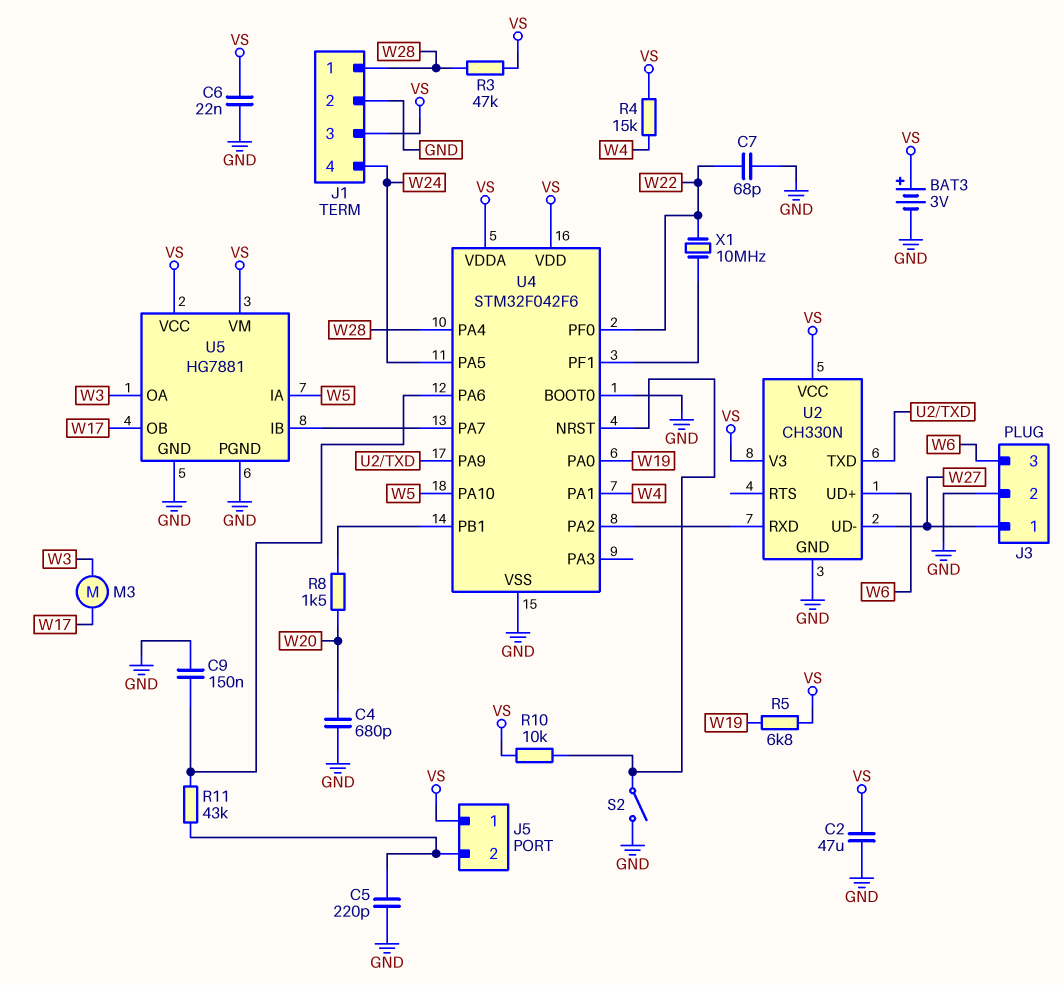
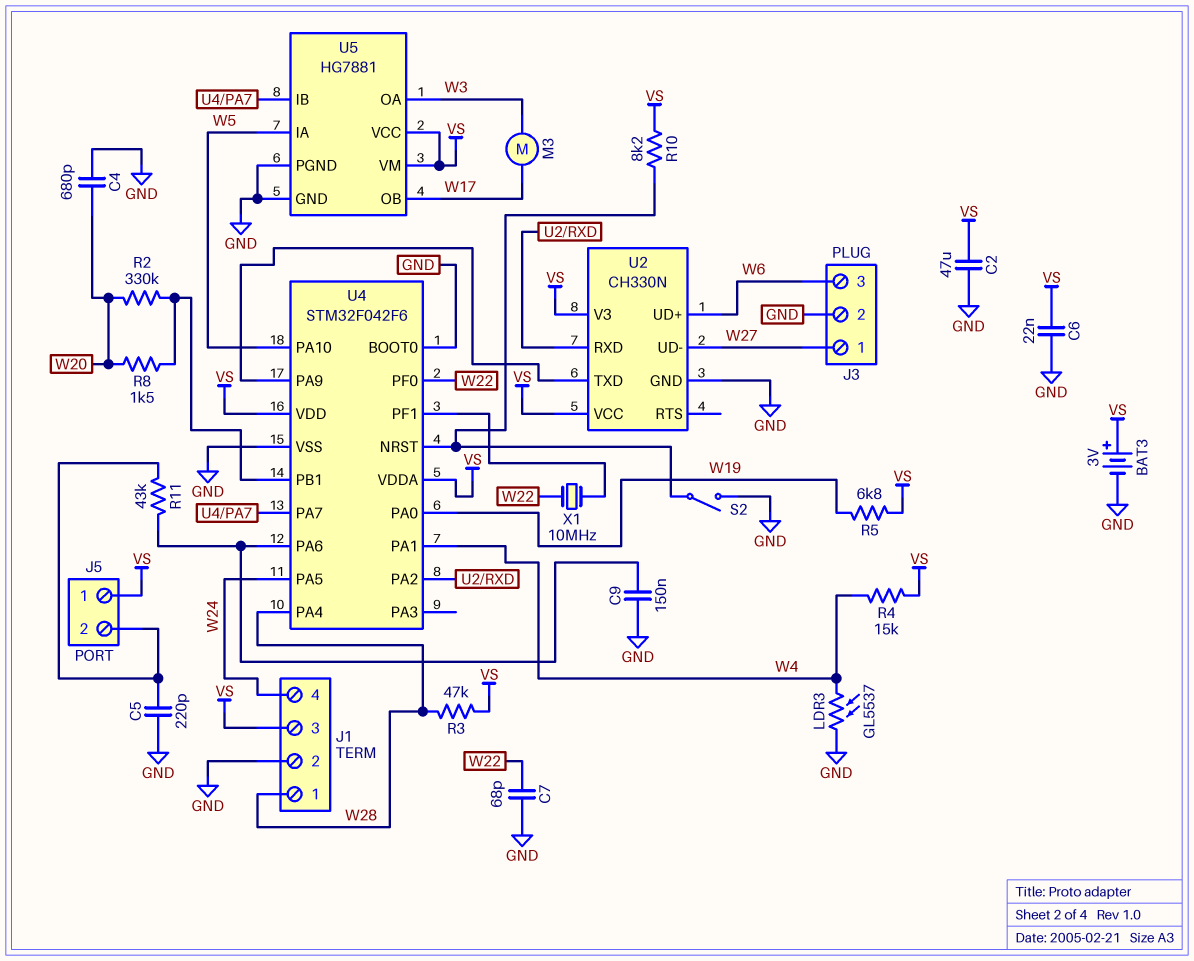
LDR3: none -> GL5537 (GND, W4)
R2: none -> 330k (U4/PB1, W20)
R10: 10k (U4/NRST, VS) -> 8.2k (U4/NRST, VS)

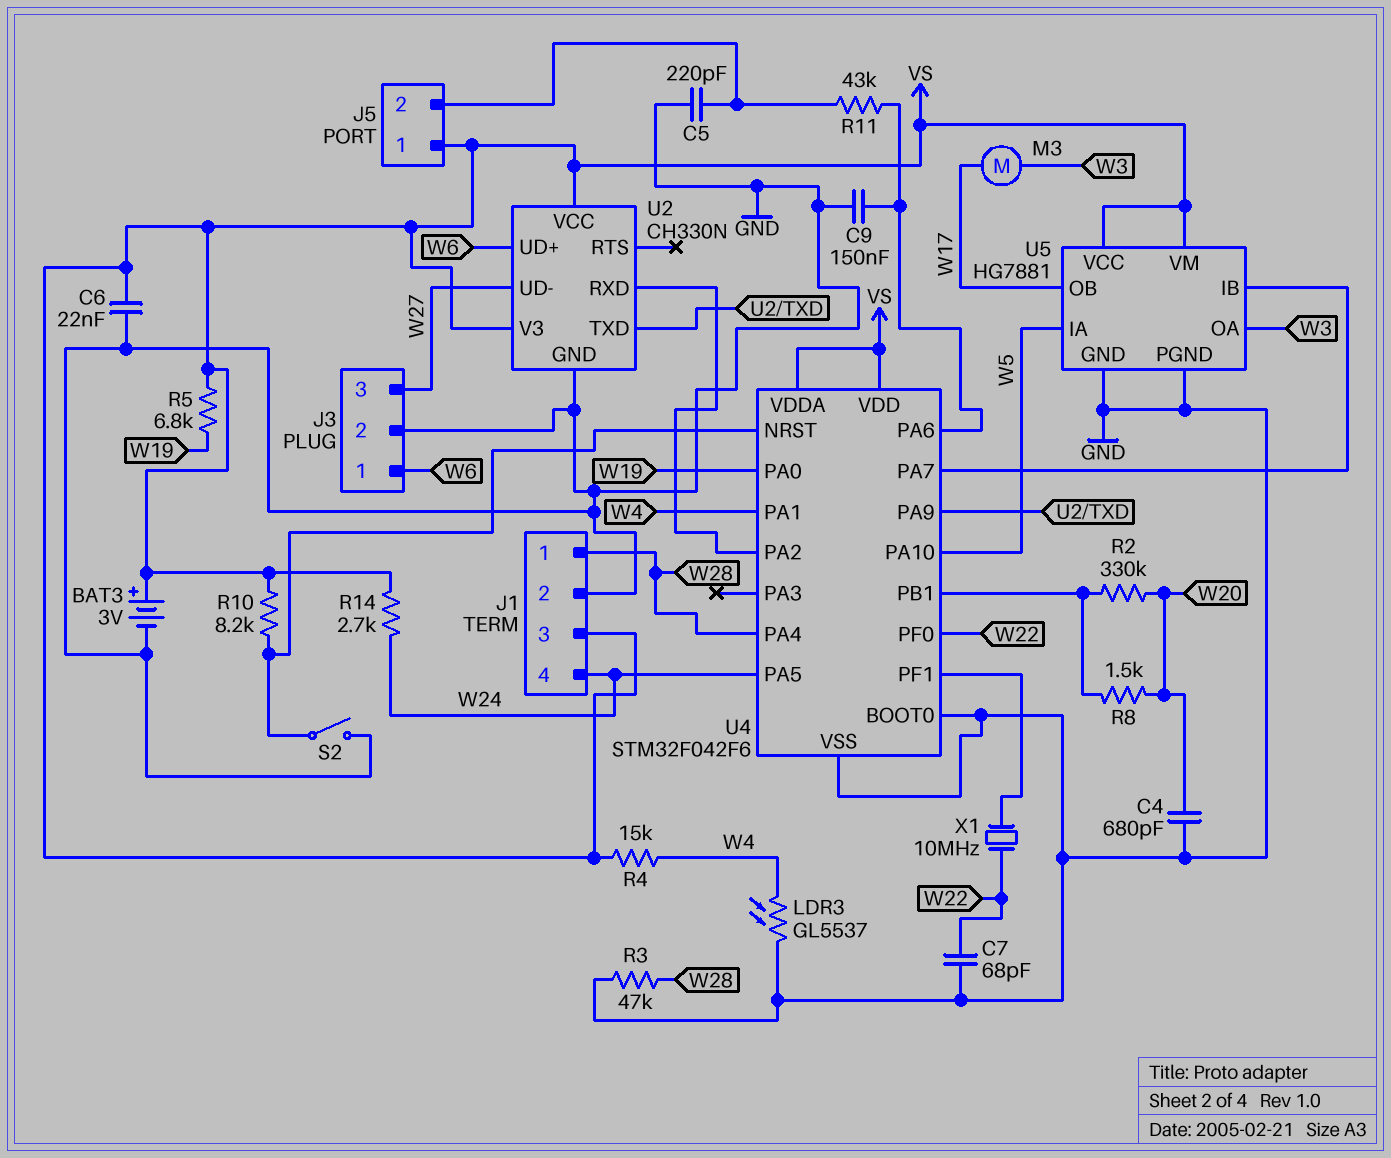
C2: 47uF (GND, VS) -> none
J3 pin 1: W27 -> W6
J3 pin 3: W6 -> W27
R3: 47k (VS, W28) -> 47k (GND, W28)
R14: none -> 2.7k (VS, W24)

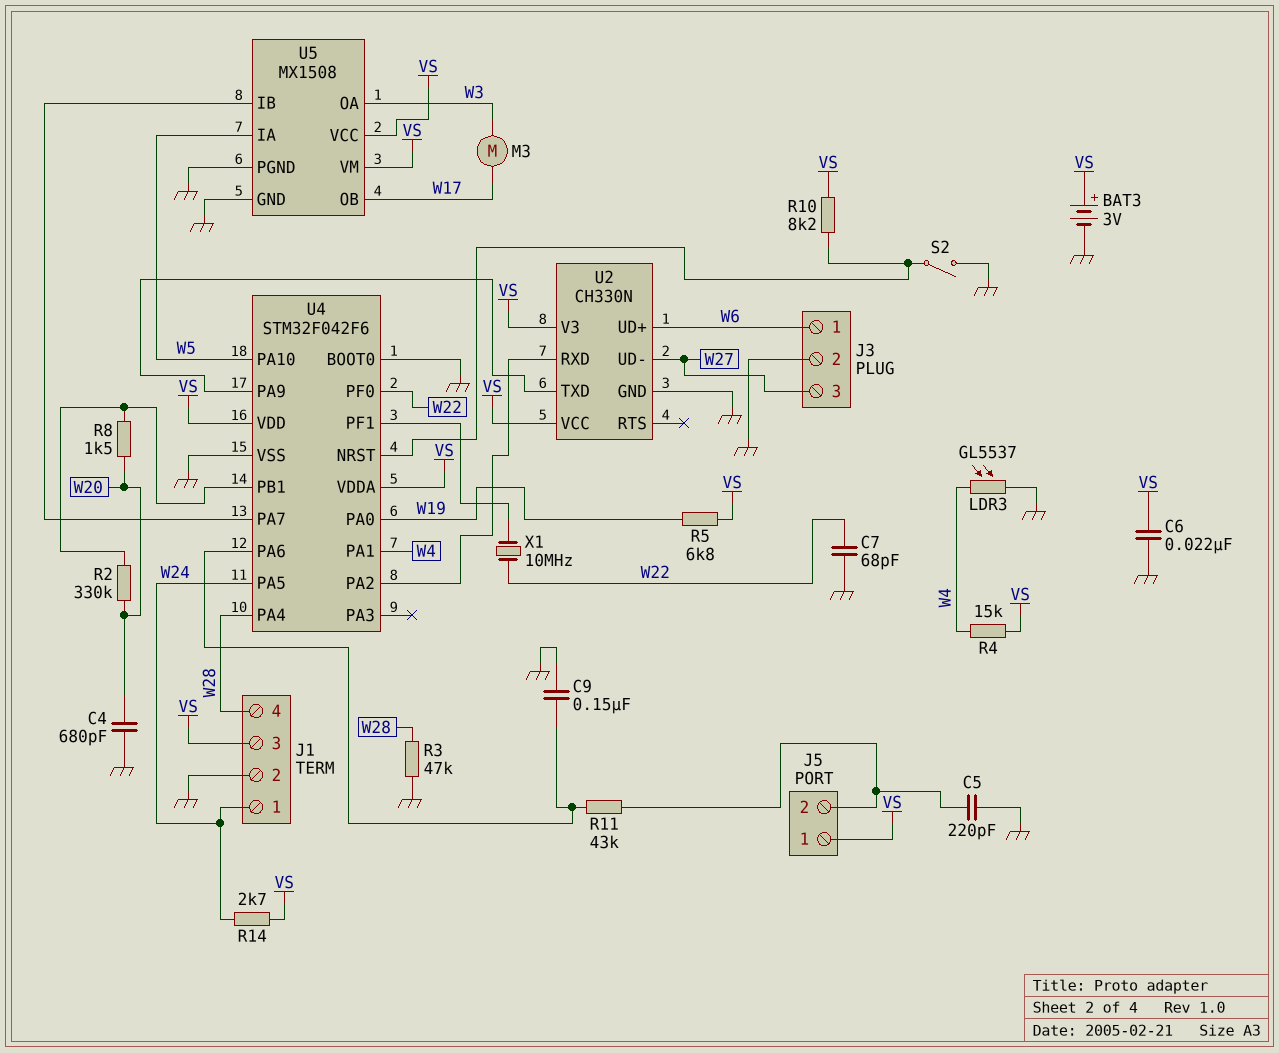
J1 pin 1: W28 -> W24
J1 pin 4: W24 -> W28
U5: HG7881 -> MX1508

